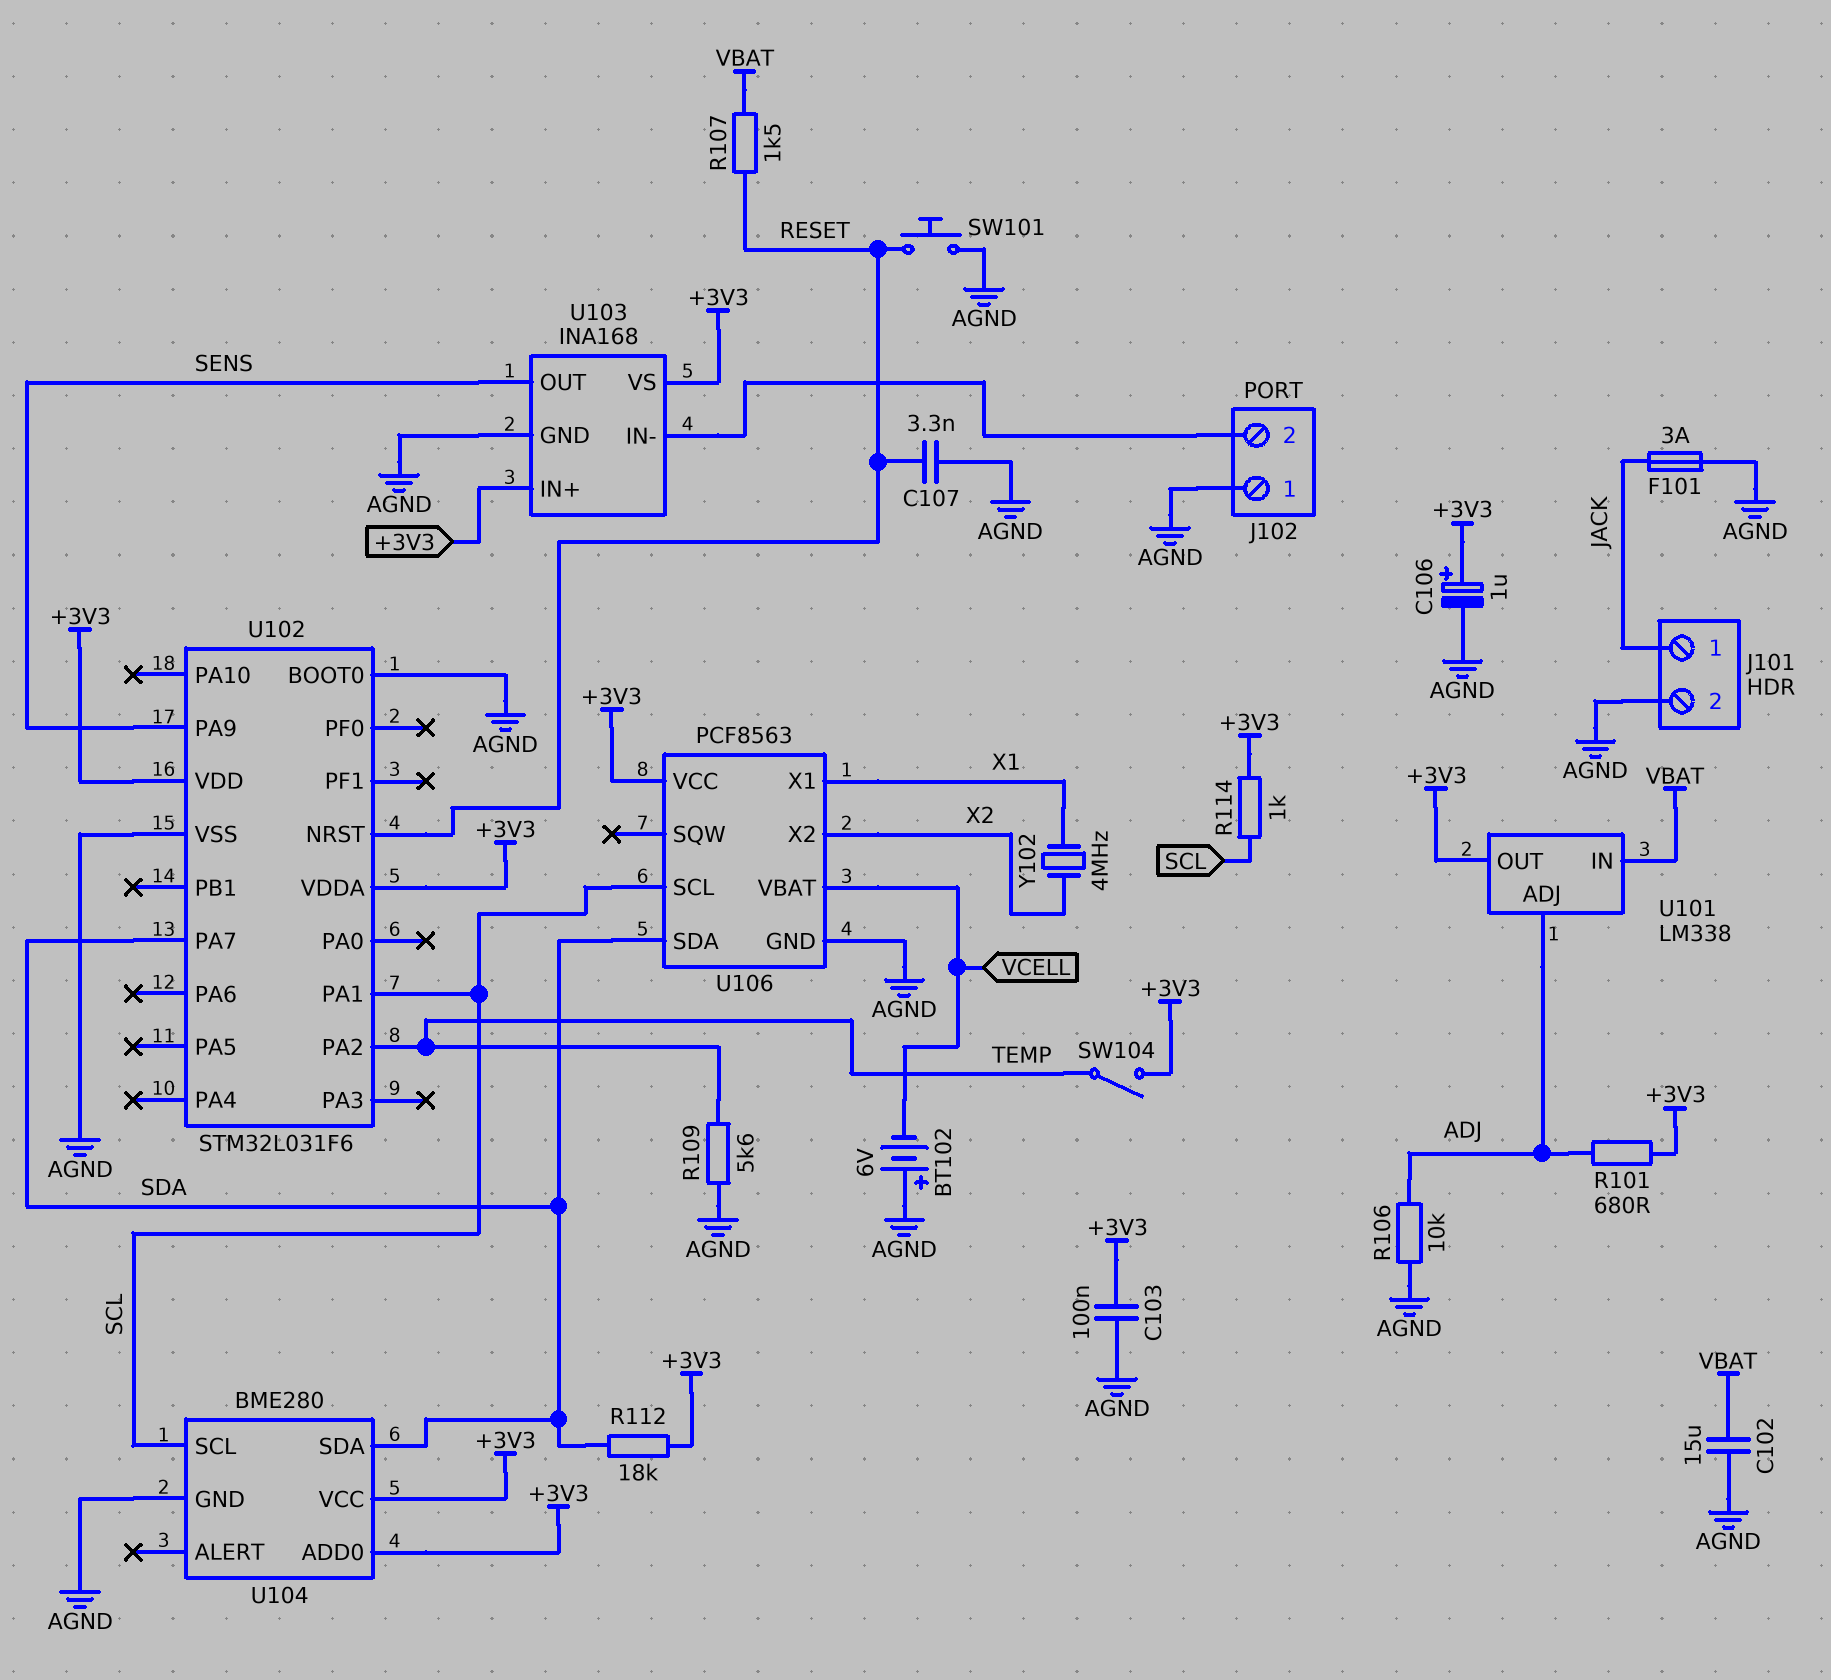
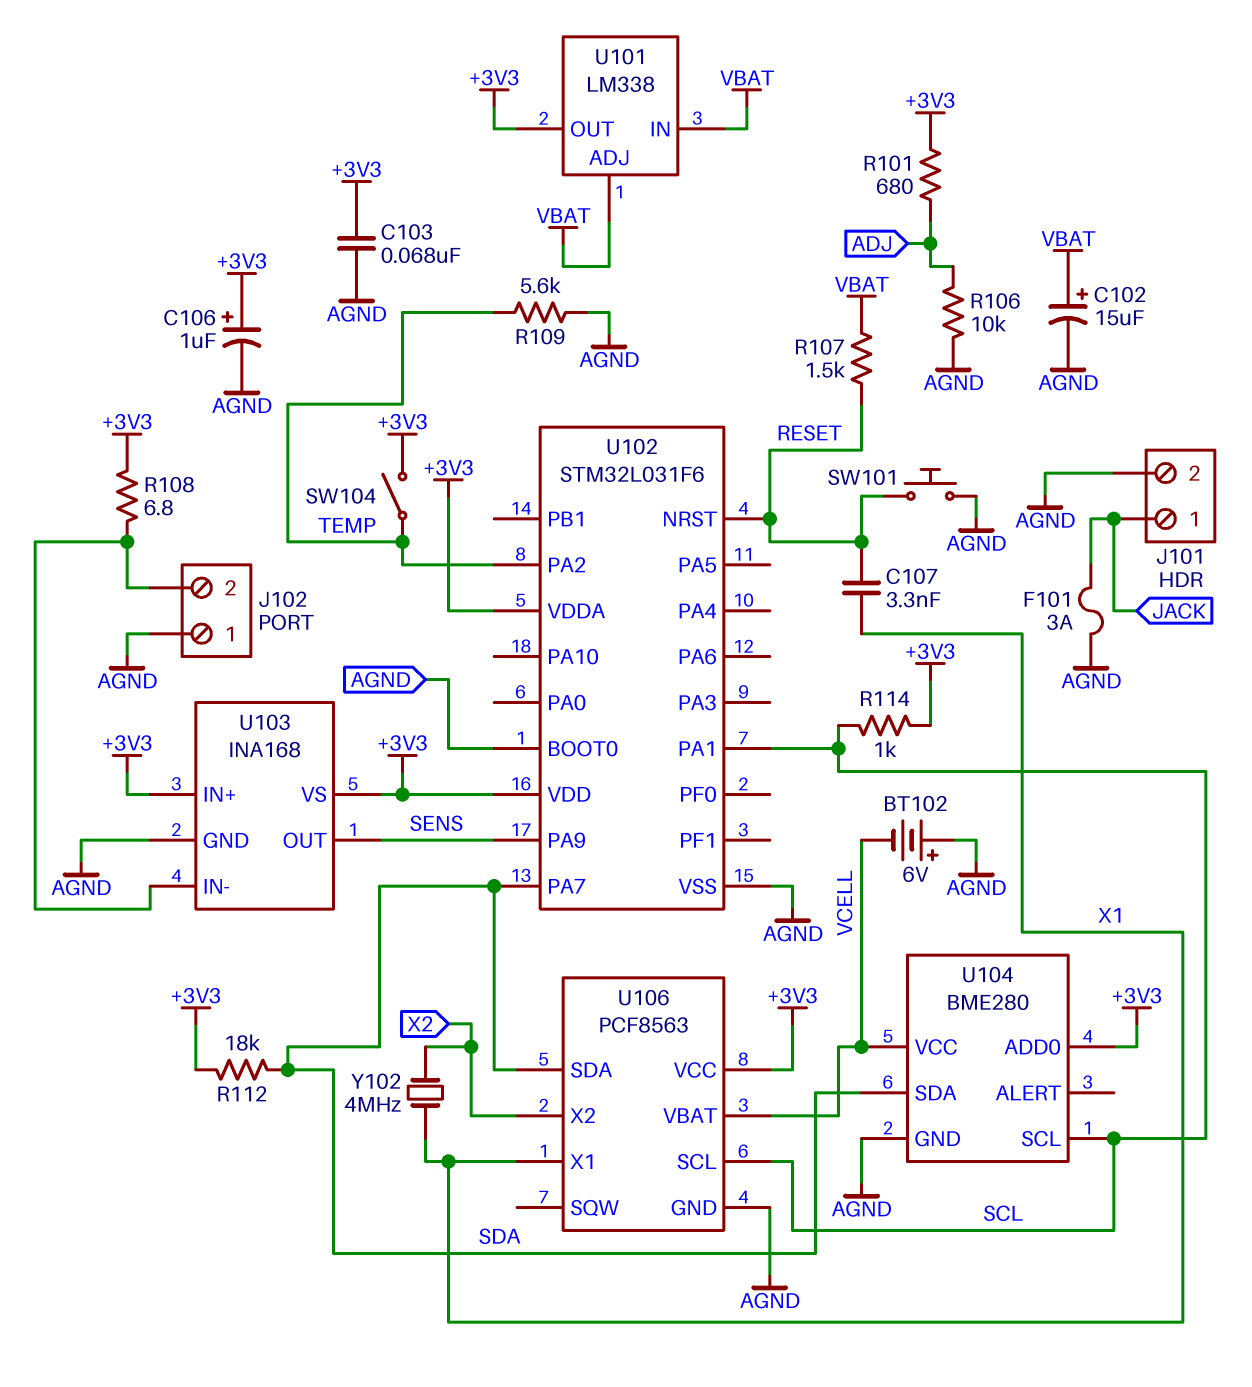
C102: 15uF (AGND, VBAT) -> 15uF (plus VBAT, minus AGND)
C103: 100nF (+3V3, AGND) -> 68nF (+3V3, AGND)
C107: 3.3nF (AGND, RESET) -> 3.3nF (RESET, X1)
R108: none -> 6.8 (+3V3, J102/2)
U101 pin ADJ: ADJ -> VBAT
U104 pin VCC: +3V3 -> VCELL

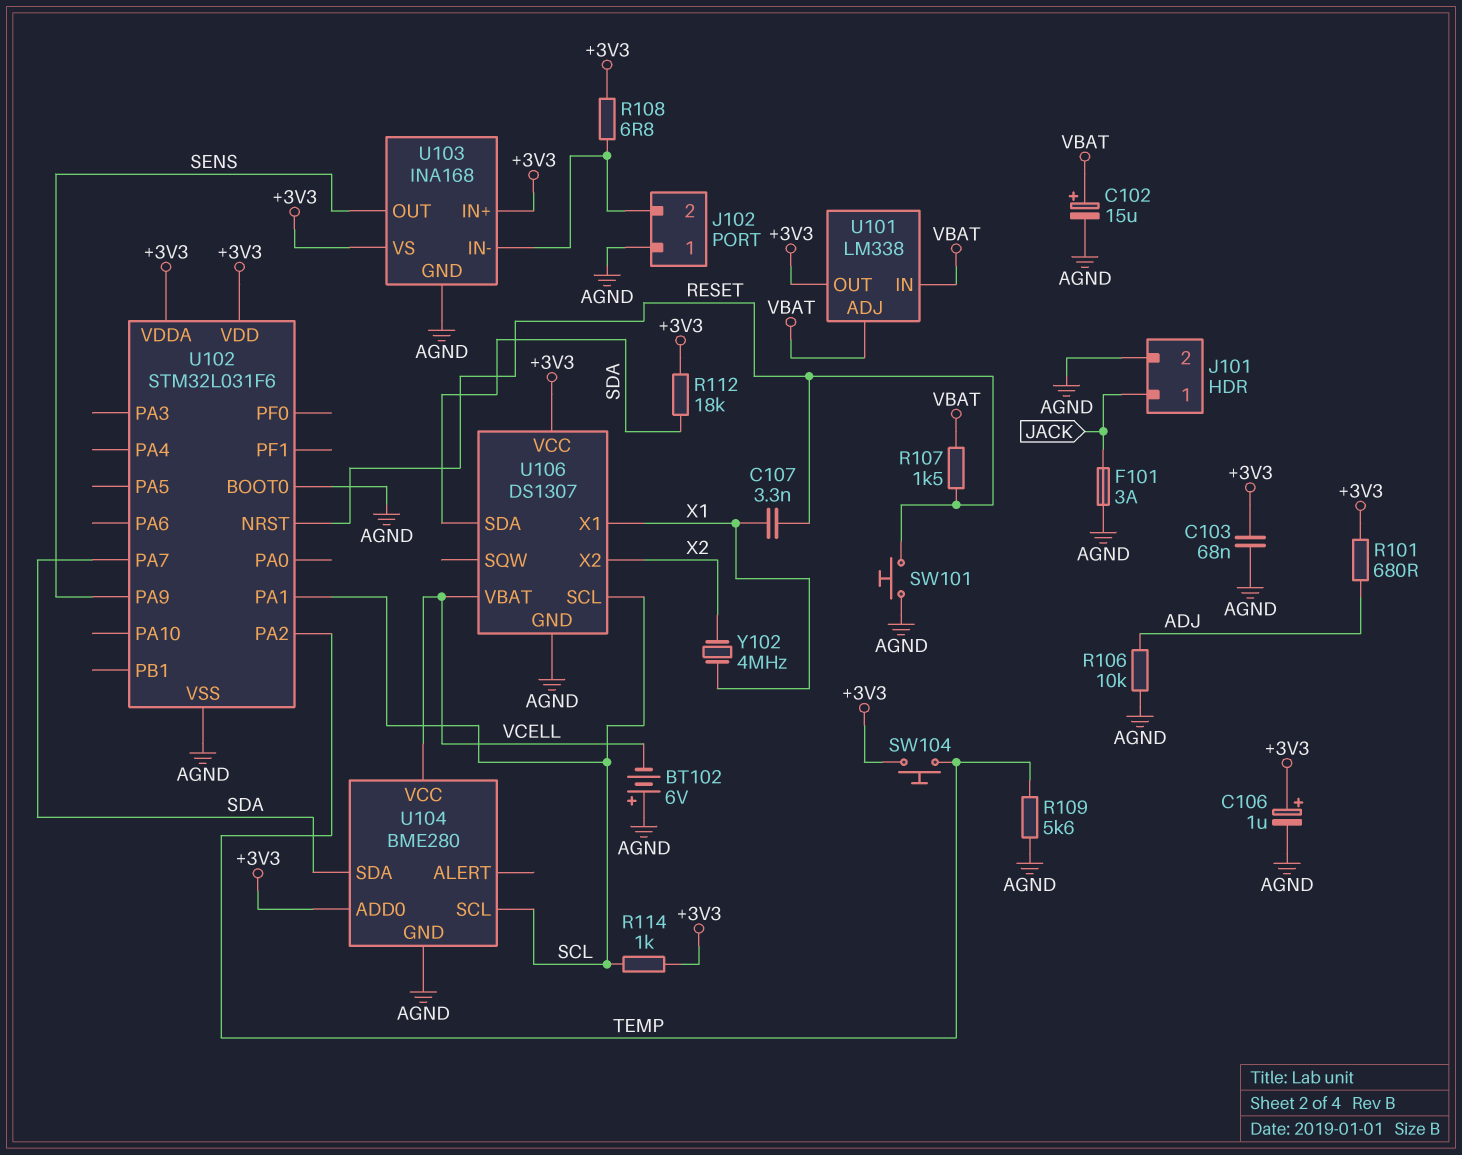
SW104: switch (+3V3, TEMP) -> button (+3V3, TEMP)
U106: PCF8563 -> DS1307

